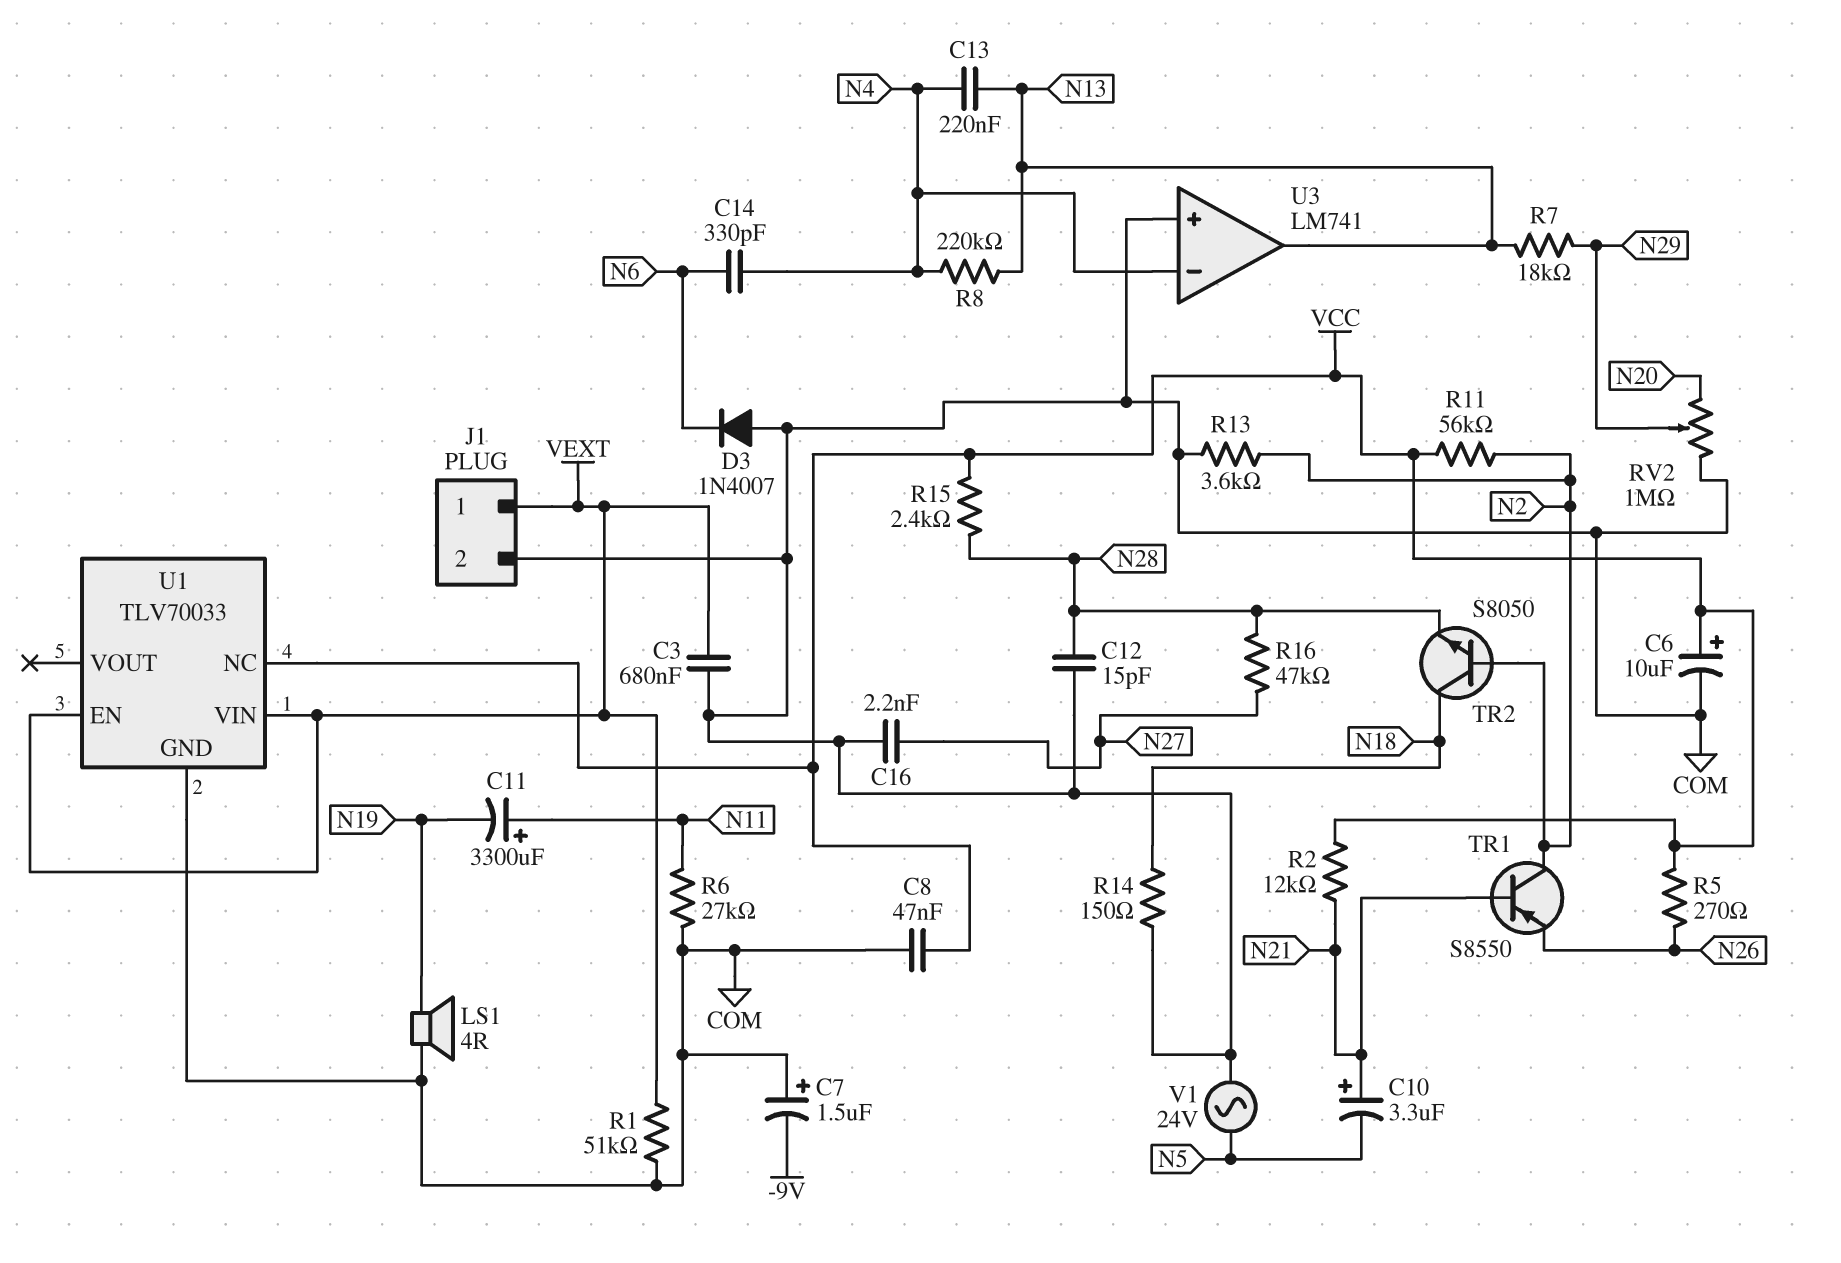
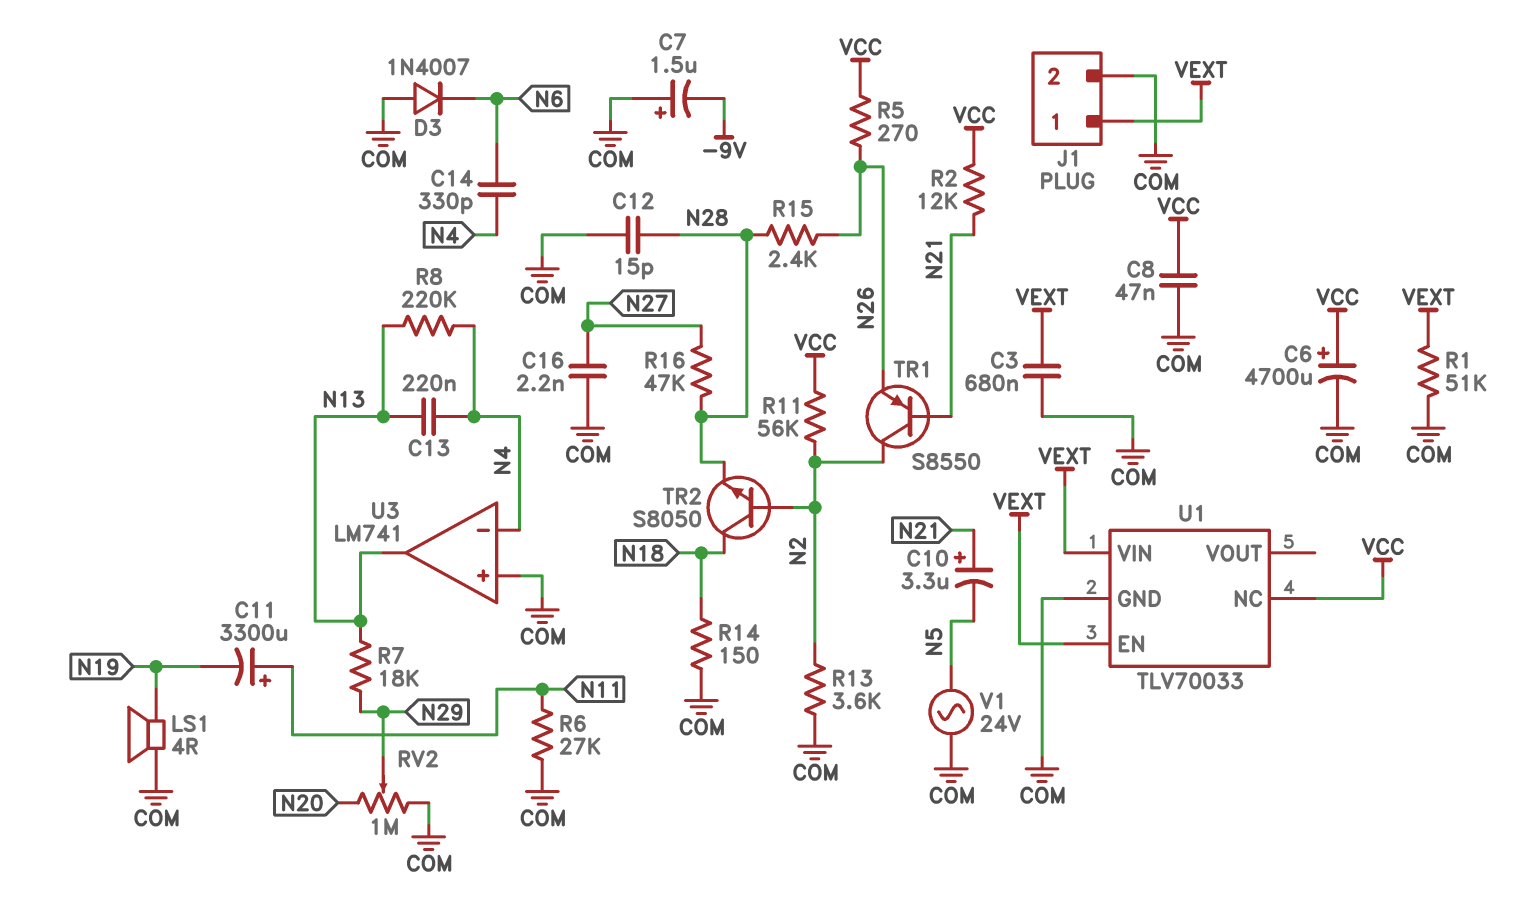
C6: 10uF (plus VCC, minus COM) -> 4700uF (plus VCC, minus COM)
R15: 2.4k (N28, VCC) -> 2.4k (N26, N28)

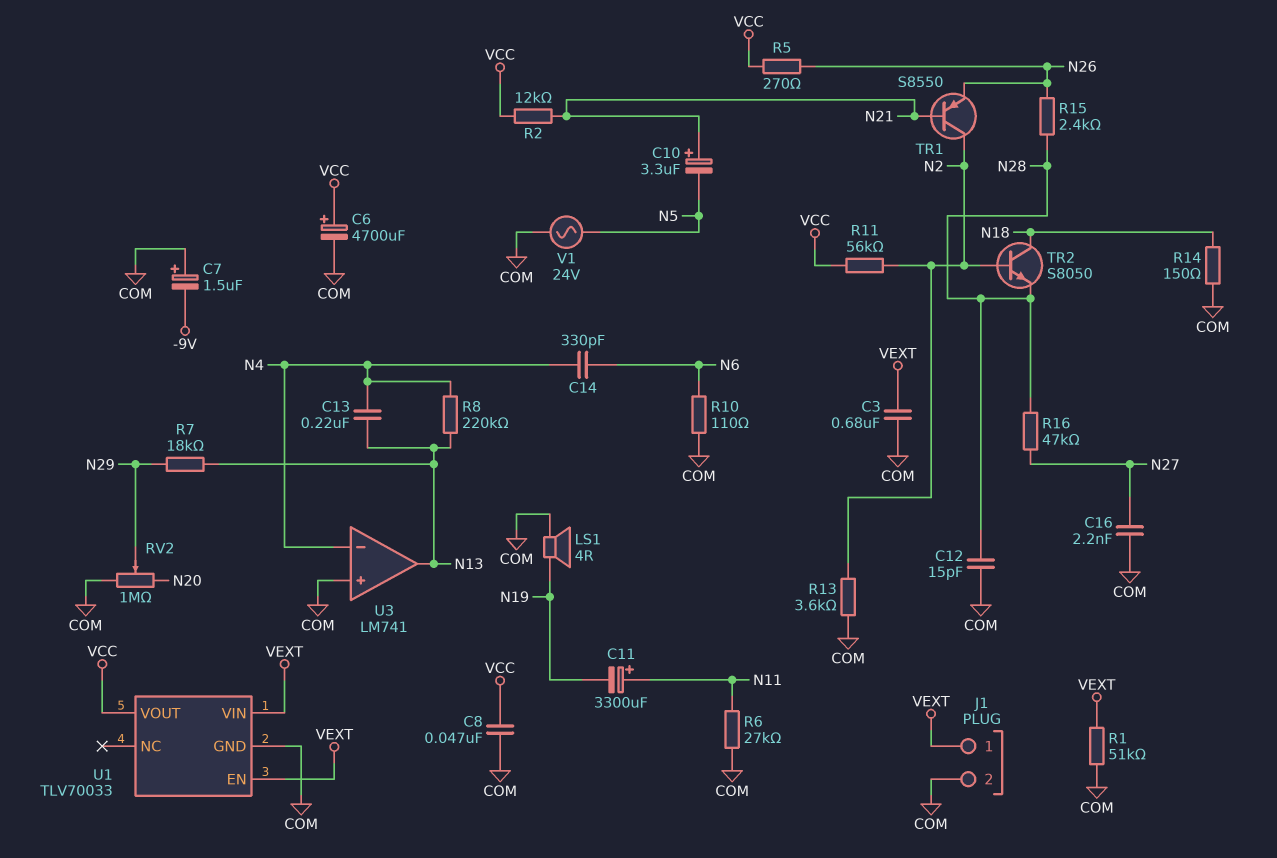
D3: diode 1N4007 (A COM, K N6) -> none
R10: none -> 110 (COM, N6)
U1 pin NC: VCC -> none
U1 pin VOUT: none -> VCC

